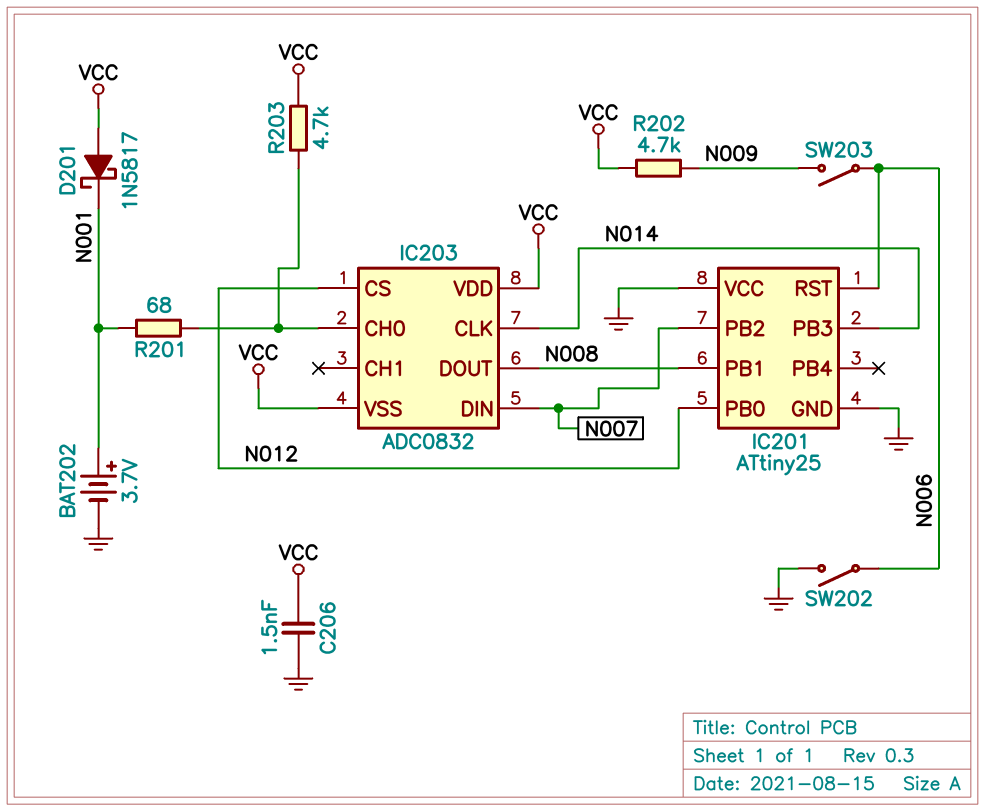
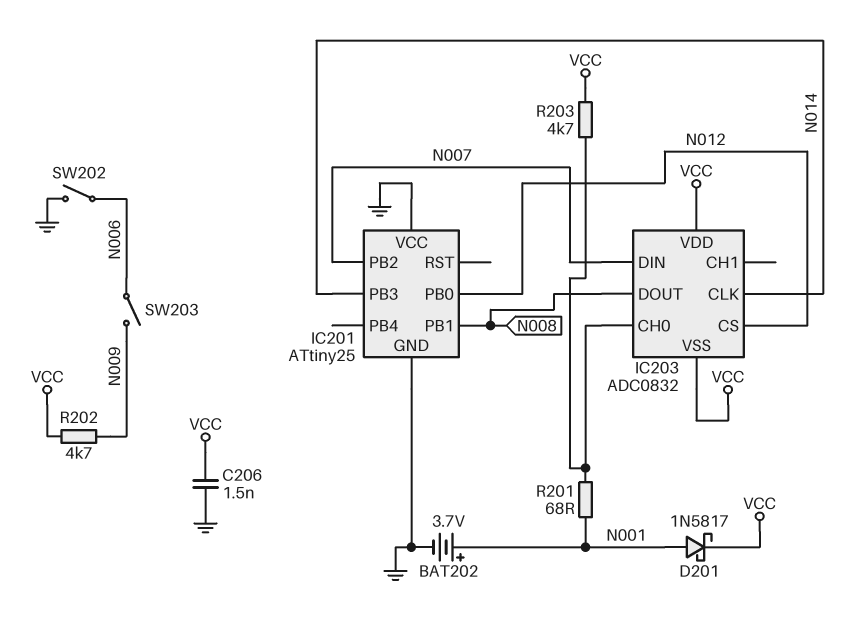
D201: schottky 1N5817 (A VCC, K N001) -> schottky 1N5817 (A N001, K VCC)
IC201 pin RST: N006 -> none

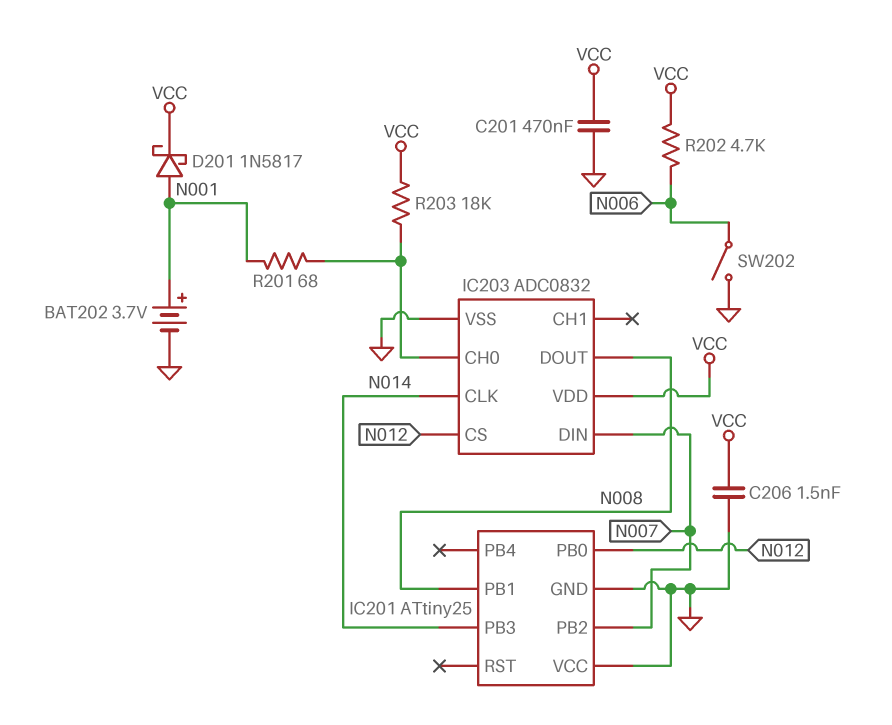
C201: none -> 470nF (GND, VCC)
IC203 pin VSS: VCC -> GND
R202: 4.7k (N009, VCC) -> 4.7k (N006, VCC)
R203: 4.7k (IC203/CH0, VCC) -> 18k (IC203/CH0, VCC)
SW203: switch (N006, N009) -> none

